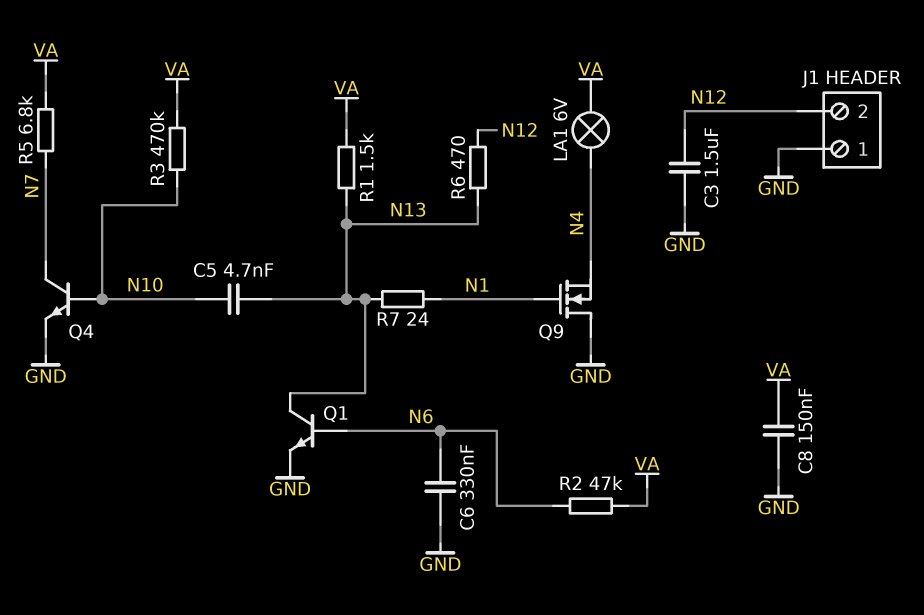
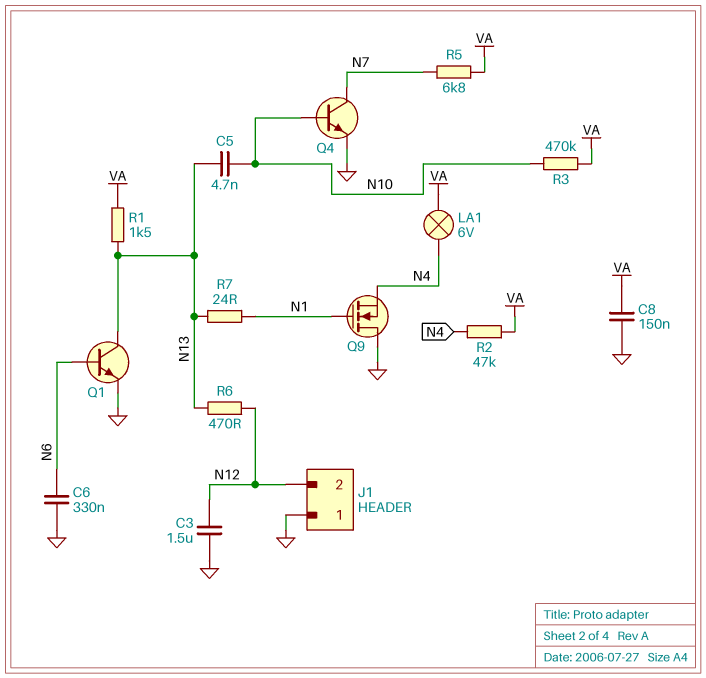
R2: 47k (N6, VA) -> 47k (N4, VA)

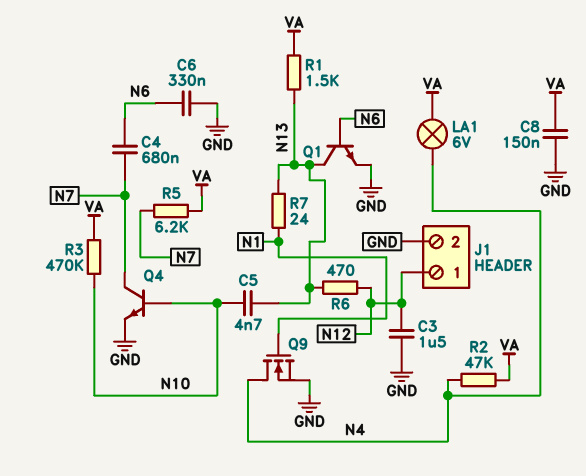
C4: none -> 680nF (N6, N7)
J1 pin 1: GND -> N12
J1 pin 2: N12 -> GND
Q9: NMOS (G N1, D GND, S N4) -> NMOS (G N1, D N4, S GND)
R5: 6.8k (N7, VA) -> 6.2k (N7, VA)

